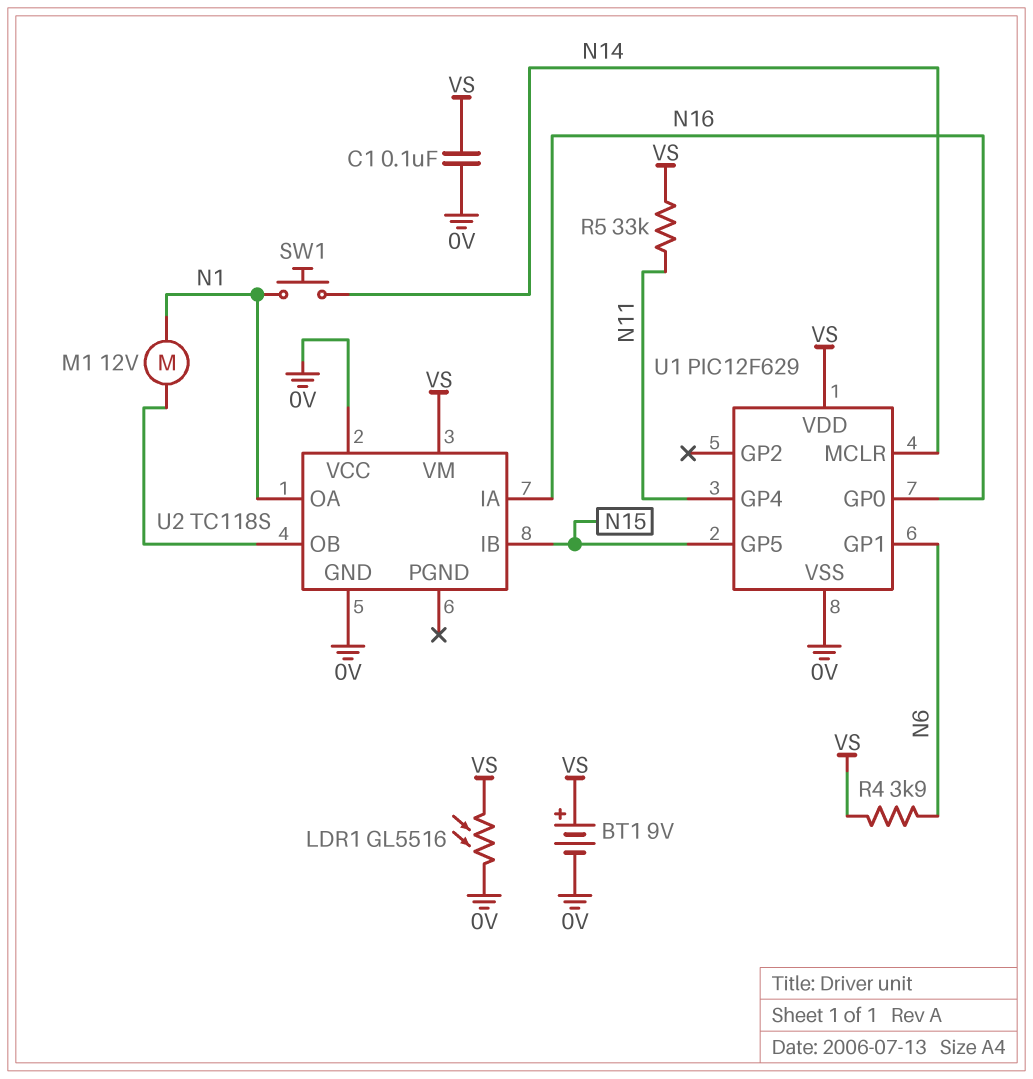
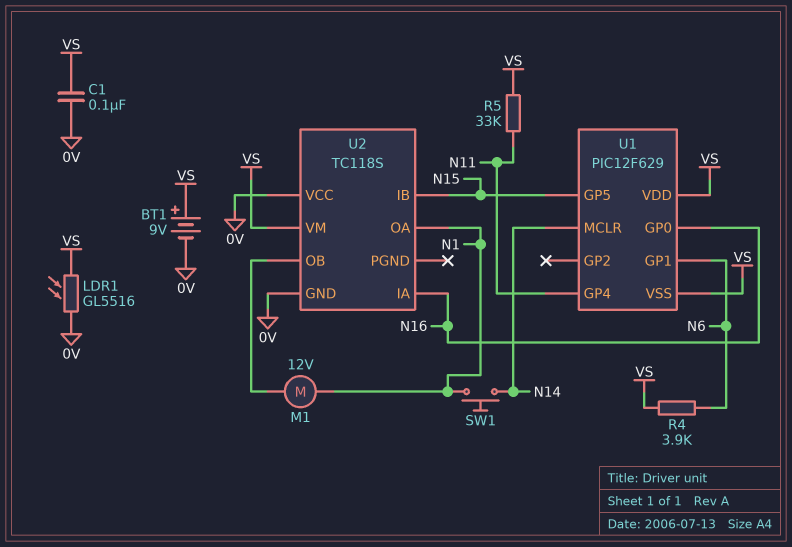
U1 pin VSS: 0V -> VS

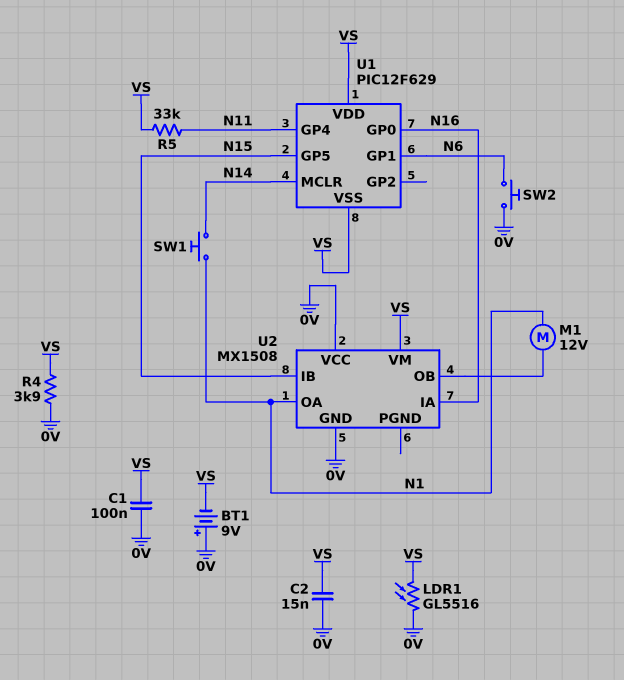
BT1: 9V (plus VS, minus 0V) -> 9V (plus 0V, minus VS)
C2: none -> 15nF (0V, VS)
R4: 3.9k (N6, VS) -> 3.9k (0V, VS)
SW2: none -> button (0V, N6)
U2: TC118S -> MX1508

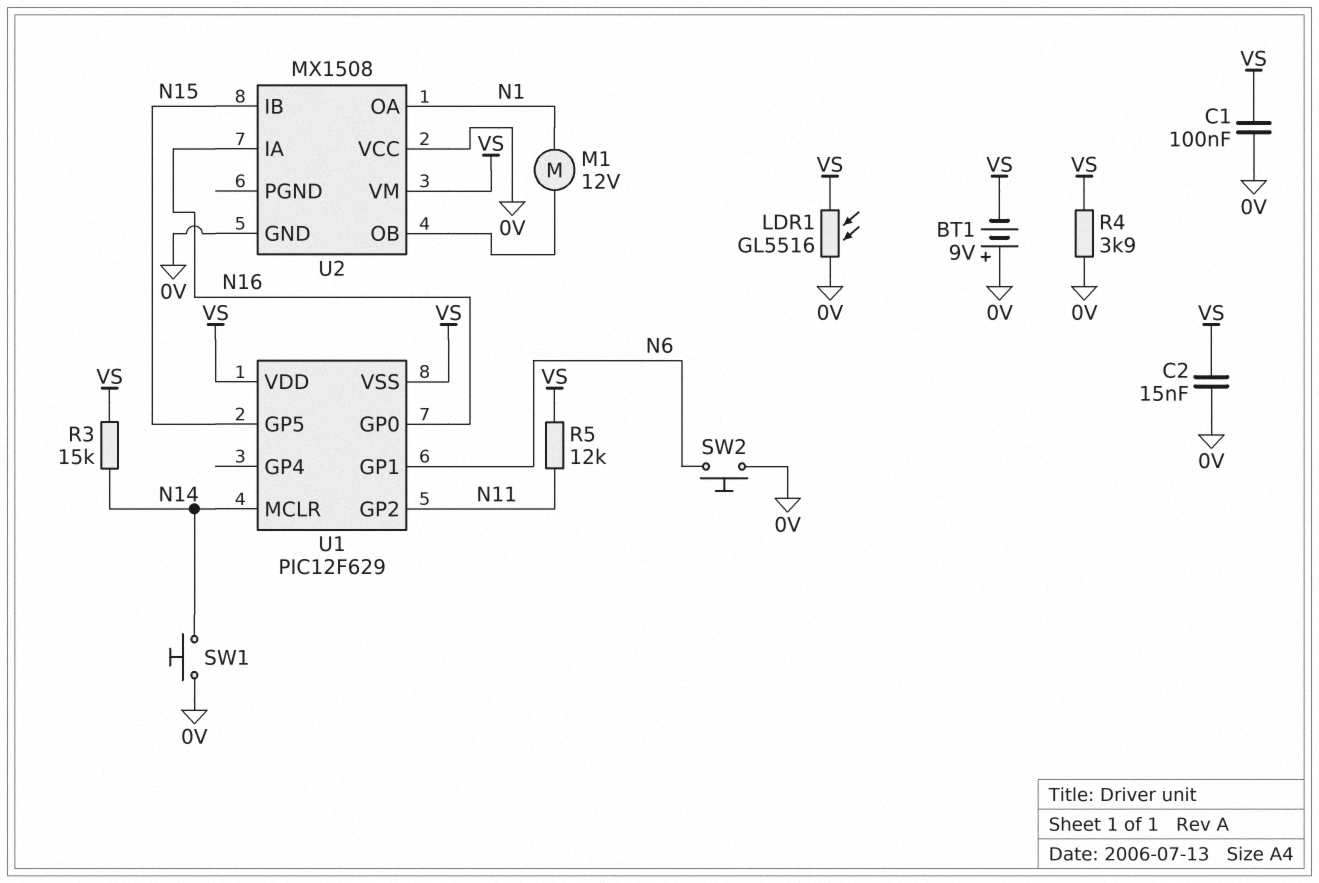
R3: none -> 15k (N14, VS)
R5: 33k (N11, VS) -> 12k (N11, VS)
SW1: button (N1, N14) -> button (0V, N14)
U1 pin GP2: none -> N11
U1 pin GP4: N11 -> none

